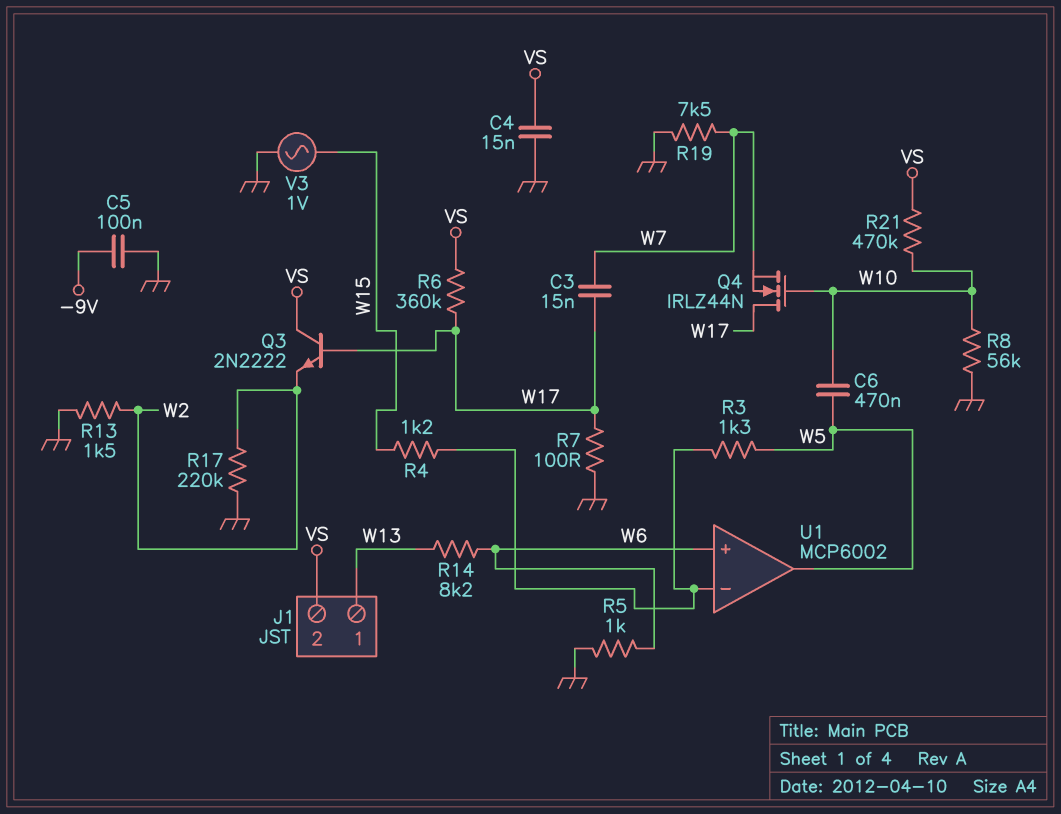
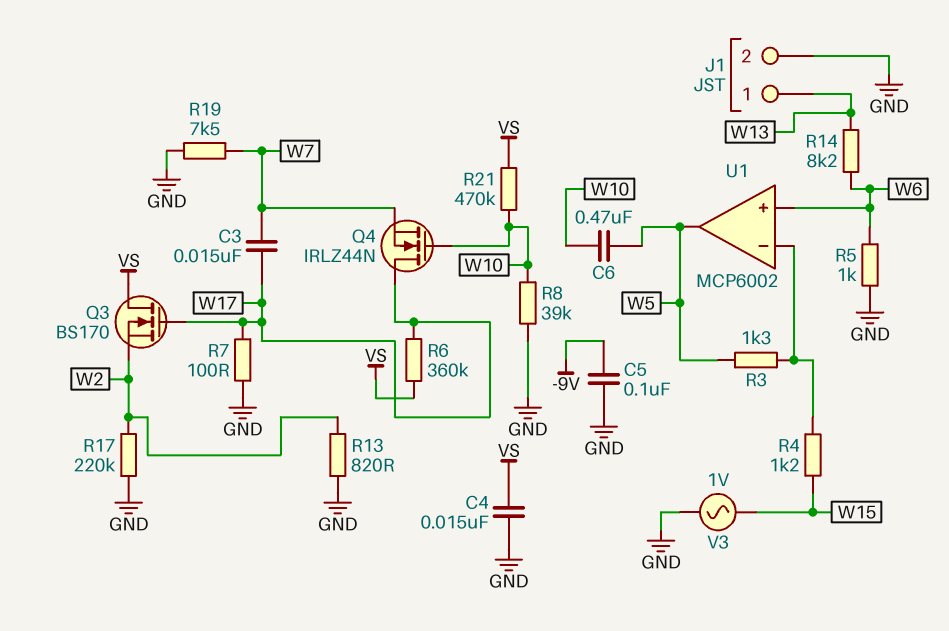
J1 pin 2: VS -> GND
Q3: NPN 2N2222 (B W17, C VS, E W2) -> NMOS BS170 (G W17, D VS, S W2)
R8: 56k (GND, W10) -> 39k (GND, W10)
R13: 1.5k (GND, W2) -> 820 (GND, W2)

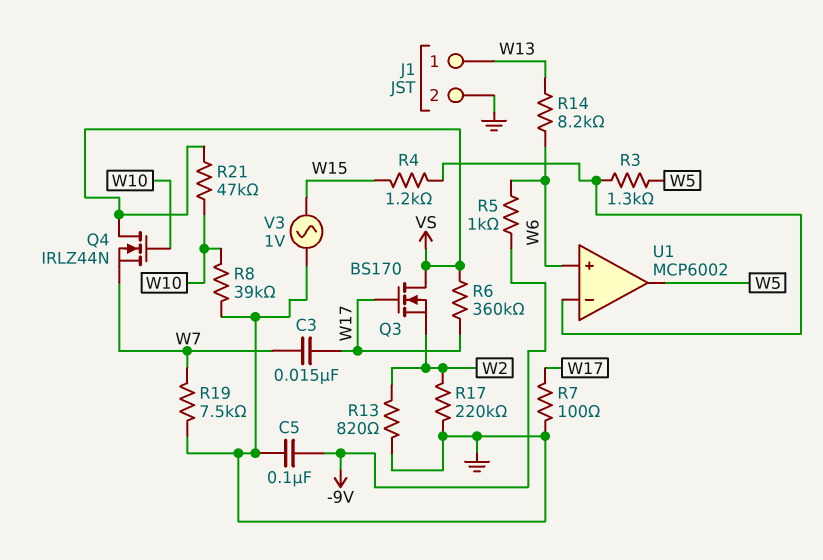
C4: 15nF (GND, VS) -> none
C6: 470nF (W5, W10) -> none
Q4: NMOS IRLZ44N (G W10, D W17, S W7) -> NMOS IRLZ44N (G W10, D VS, S W7)
R5: 1k (GND, W6) -> 1k (-9V, W6)
R21: 470k (VS, W10) -> 47k (VS, W10)

